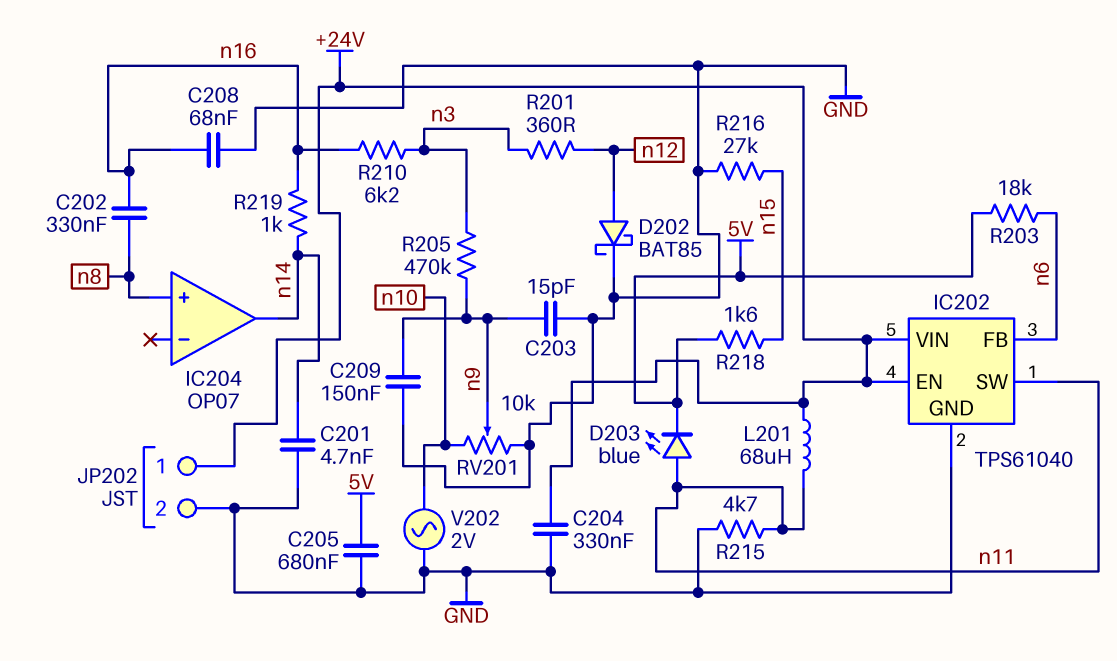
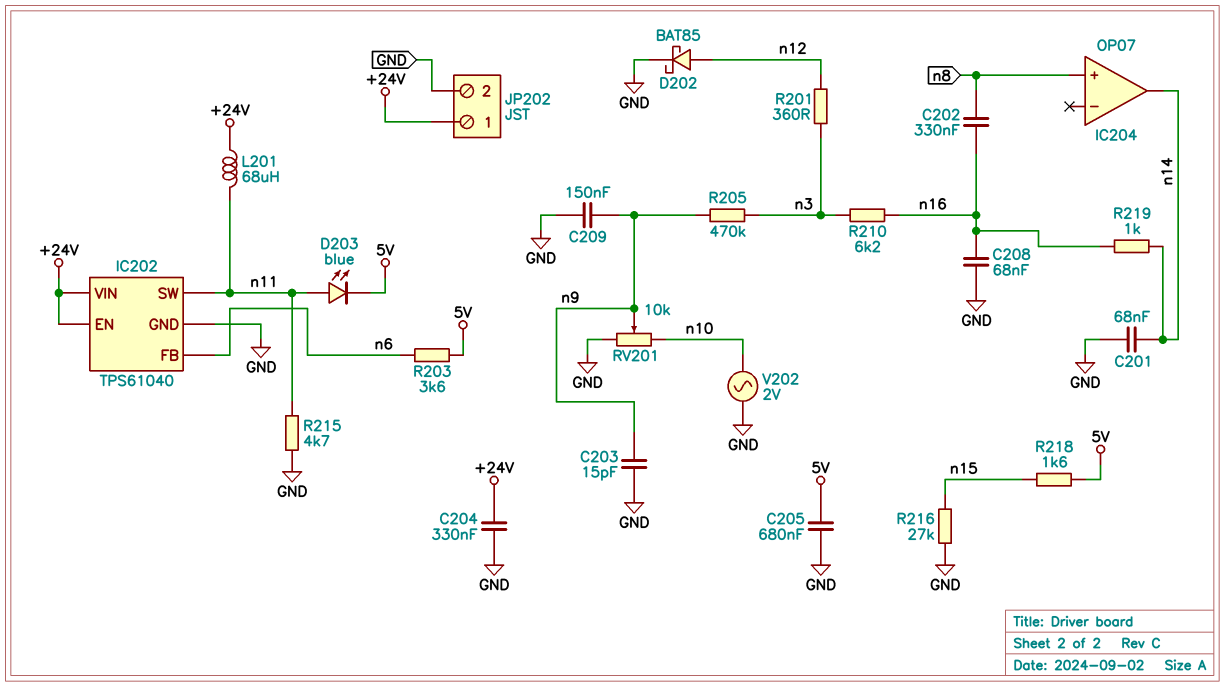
C201: 4.7nF (GND, n14) -> 68nF (GND, n14)
R203: 18k (5V, n6) -> 3.6k (5V, n6)

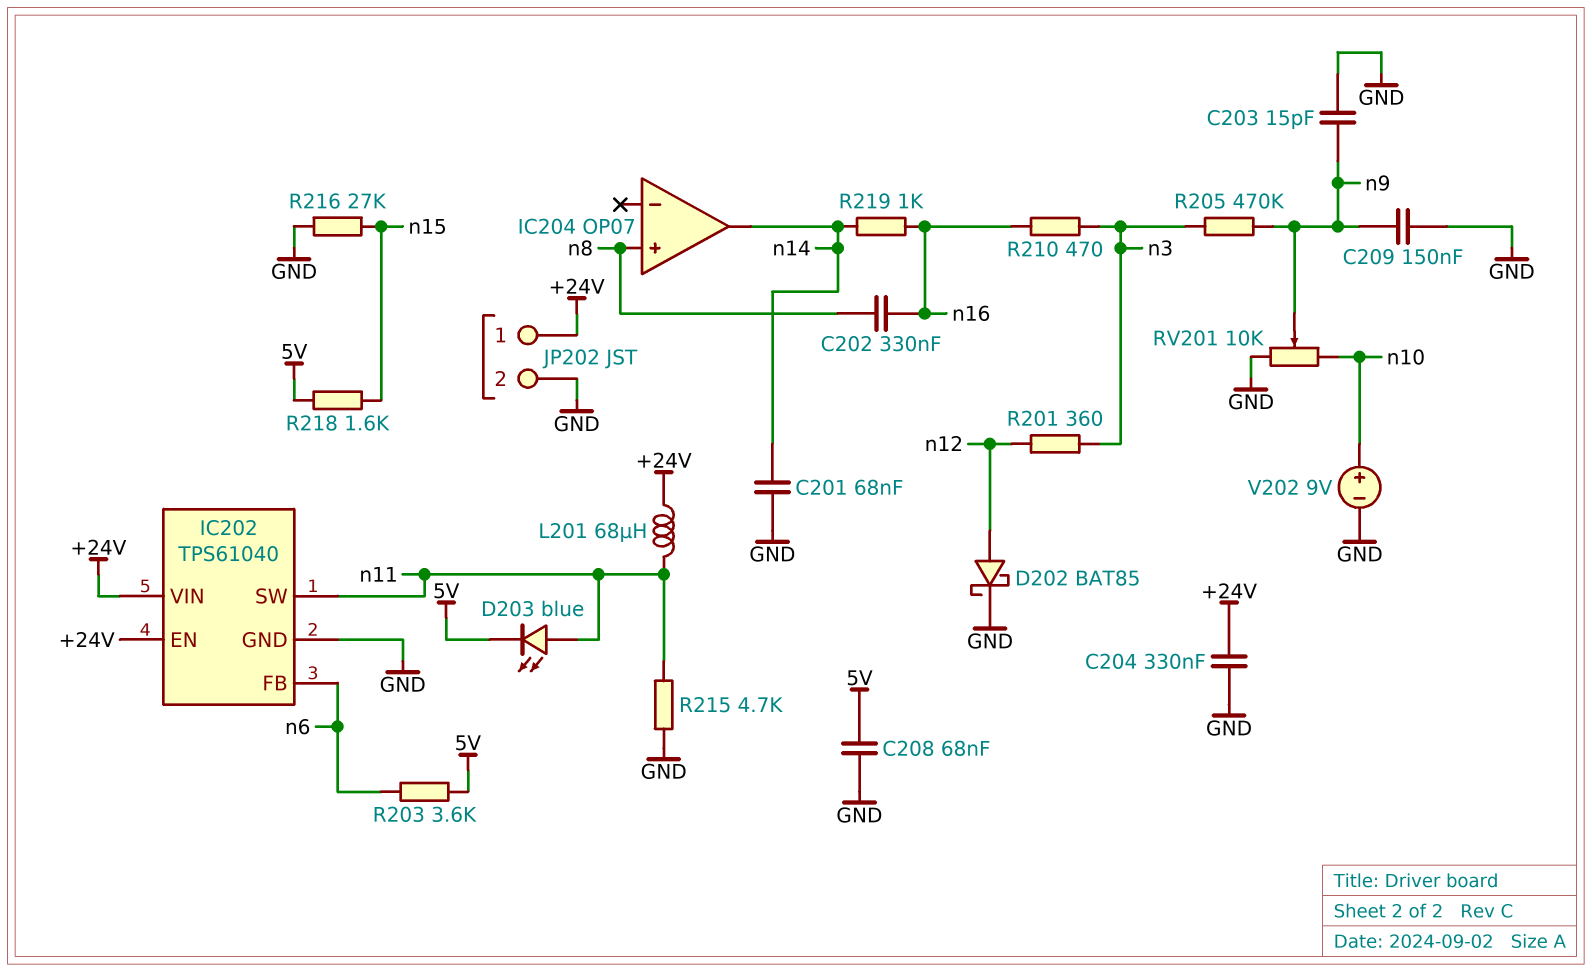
C205: 680nF (5V, GND) -> none
C208: 68nF (GND, n16) -> 68nF (5V, GND)
R210: 6.2k (n3, n16) -> 470 (n3, n16)
V202: AC 2V (GND, n10) -> 9V (plus n10, minus GND)

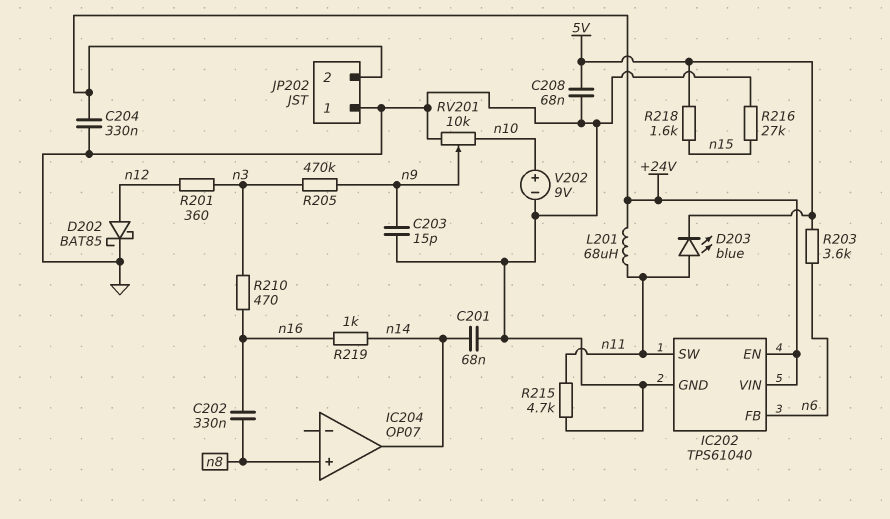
C209: 150nF (GND, n9) -> none
JP202 pin 1: +24V -> GND
JP202 pin 2: GND -> +24V

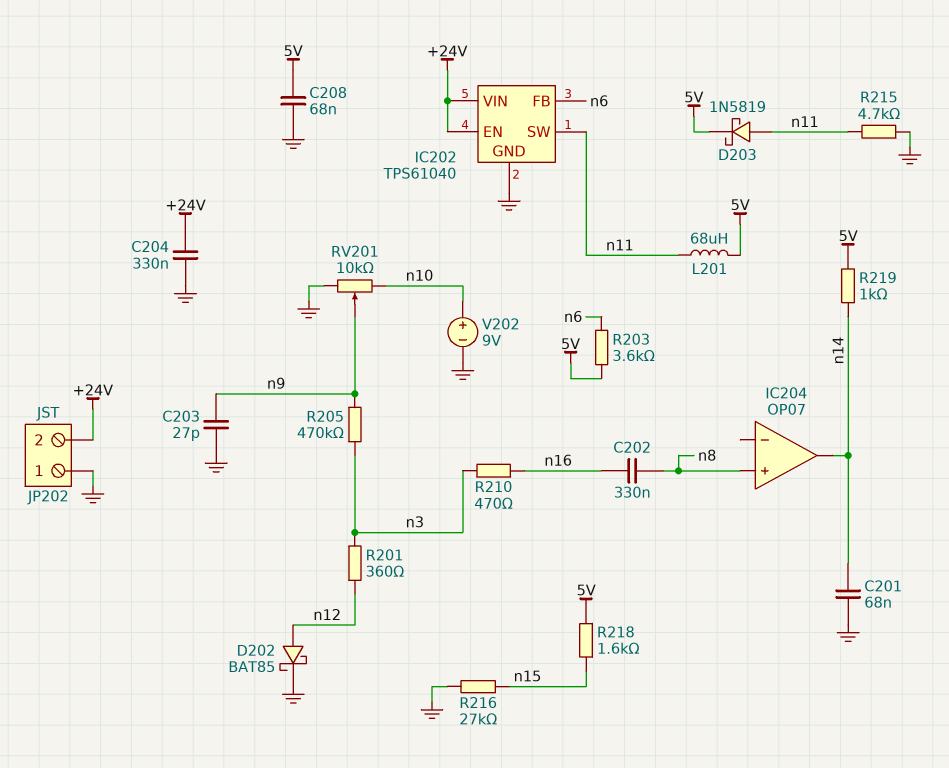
C203: 15pF (GND, n9) -> 27pF (GND, n9)
D203: LED blue (A n11, K 5V) -> schottky 1N5819 (A n11, K 5V)
L201: 68uH (+24V, n11) -> 68uH (5V, n11)
R219: 1k (n14, n16) -> 1k (5V, n14)

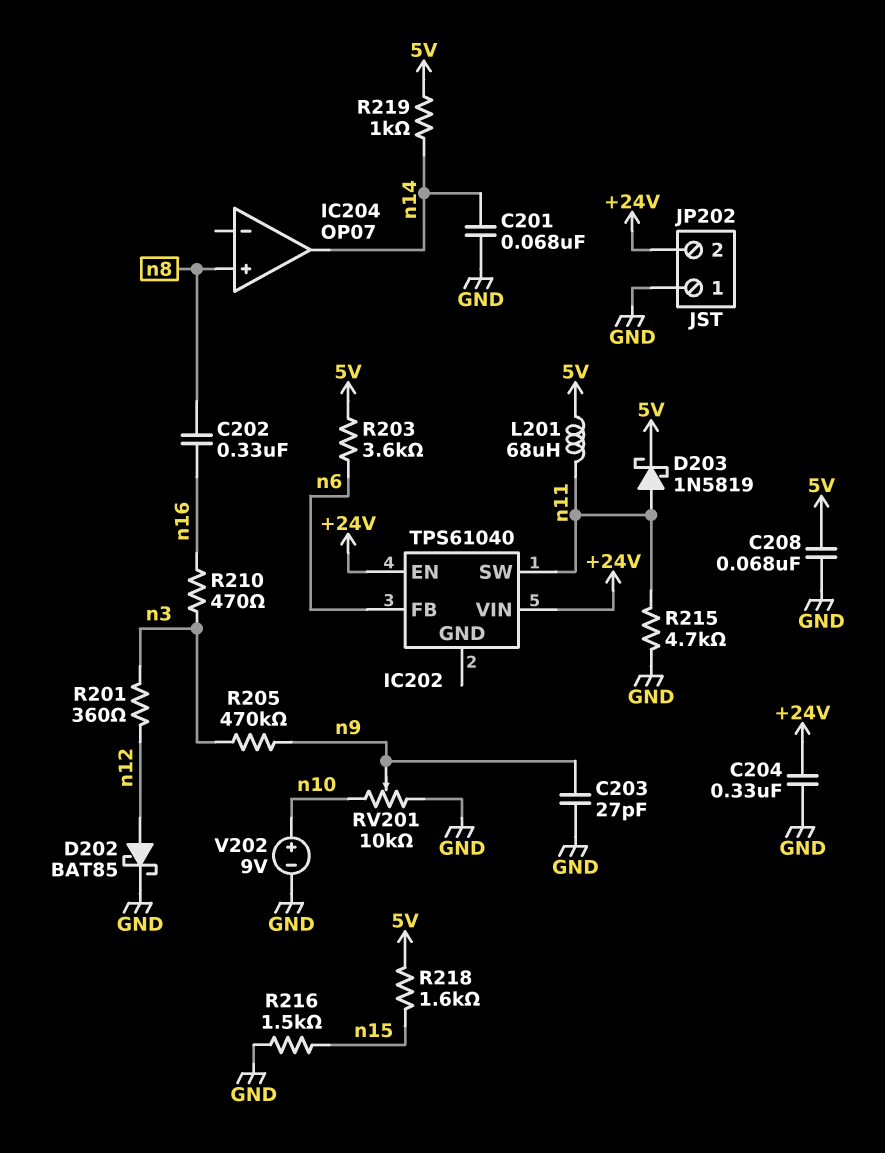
IC202 pin GND: GND -> none
R216: 27k (GND, n15) -> 1.5k (GND, n15)

